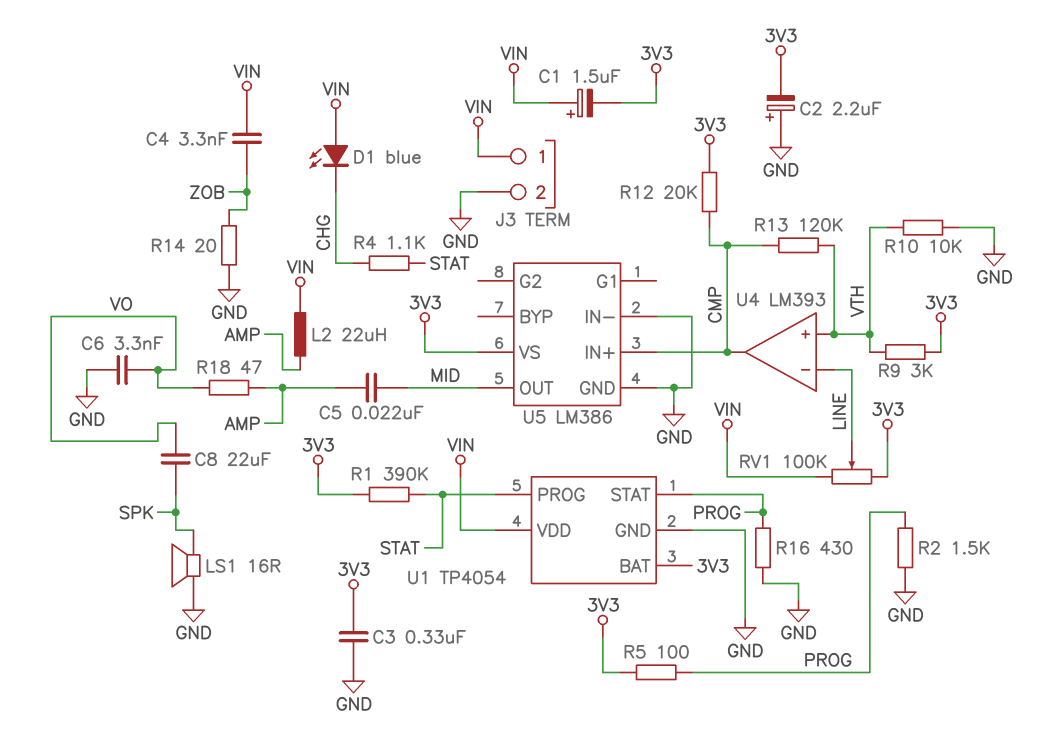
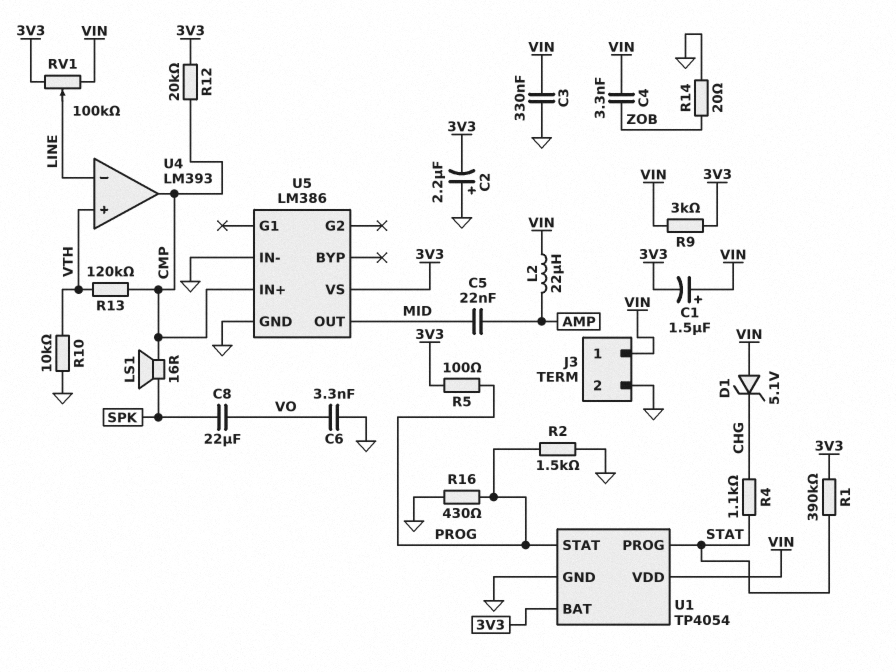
C3: 330nF (3V3, GND) -> 330nF (GND, VIN)
D1: LED blue (A VIN, K CHG) -> zener 5.1V (A VIN, K CHG)
LS1: speaker 16R (GND, SPK) -> speaker 16R (CMP, SPK)
R9: 3k (3V3, VTH) -> 3k (3V3, VIN)
R18: 47 (AMP, VO) -> none

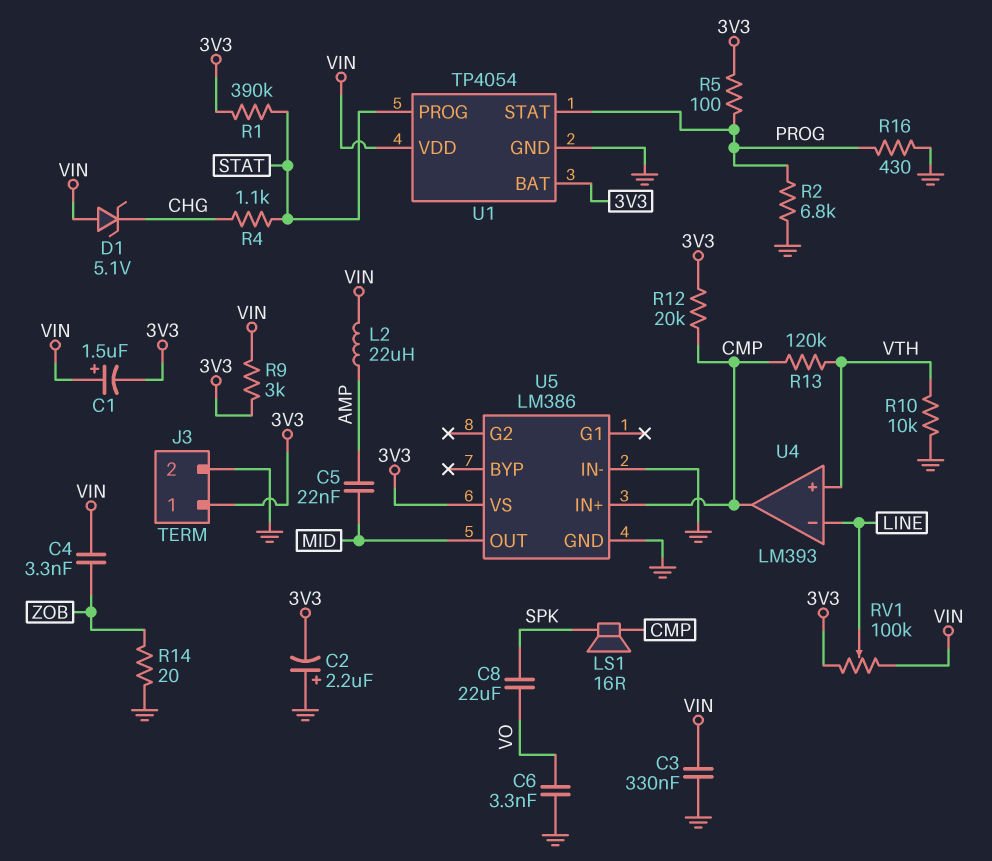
J3 pin 1: VIN -> 3V3
R2: 1.5k (GND, PROG) -> 6.8k (GND, PROG)

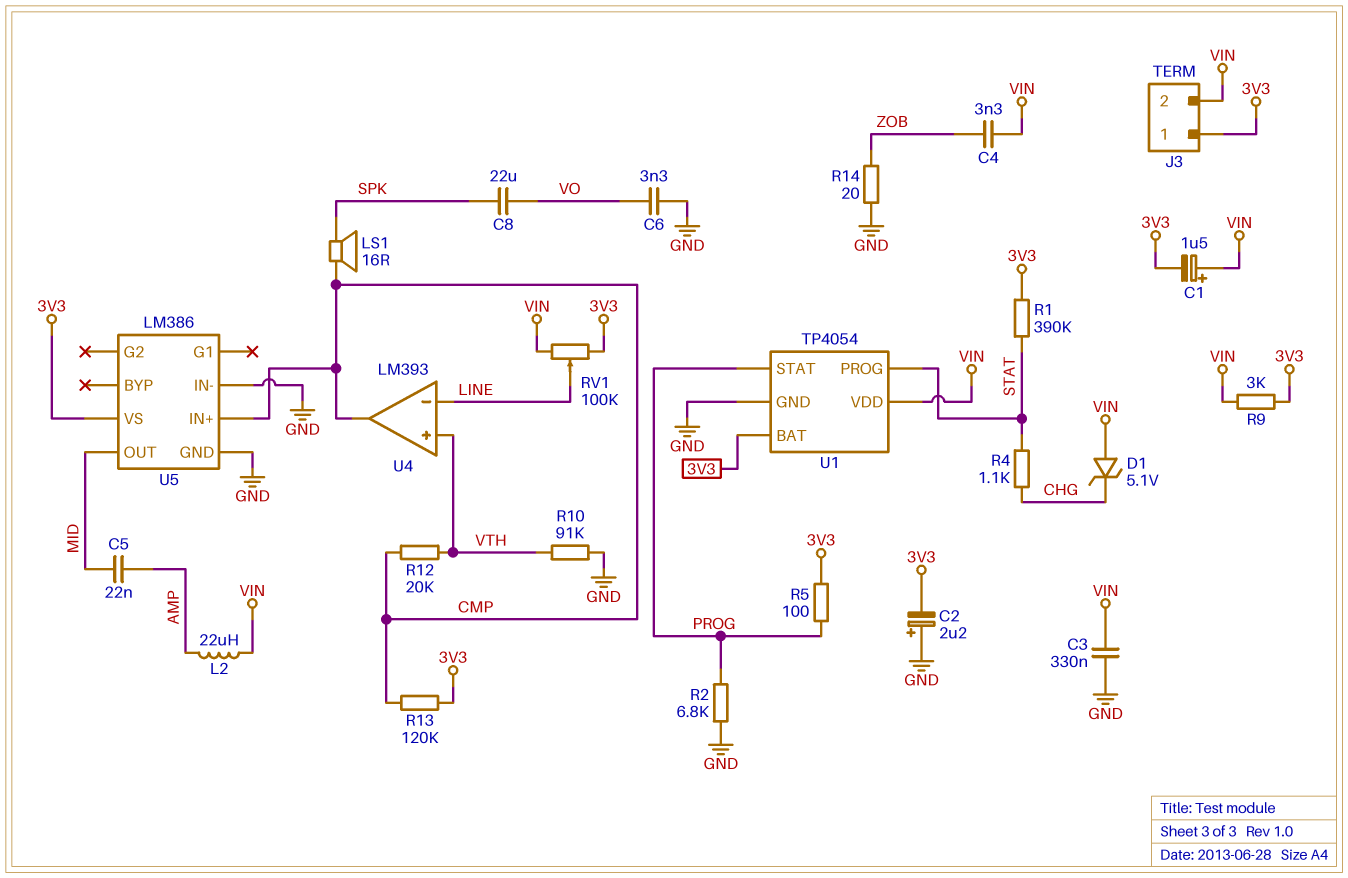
J3 pin 2: GND -> VIN
R10: 10k (GND, VTH) -> 91k (GND, VTH)
R12: 20k (3V3, CMP) -> 20k (CMP, VTH)
R13: 120k (CMP, VTH) -> 120k (3V3, CMP)
R16: 430 (GND, PROG) -> none

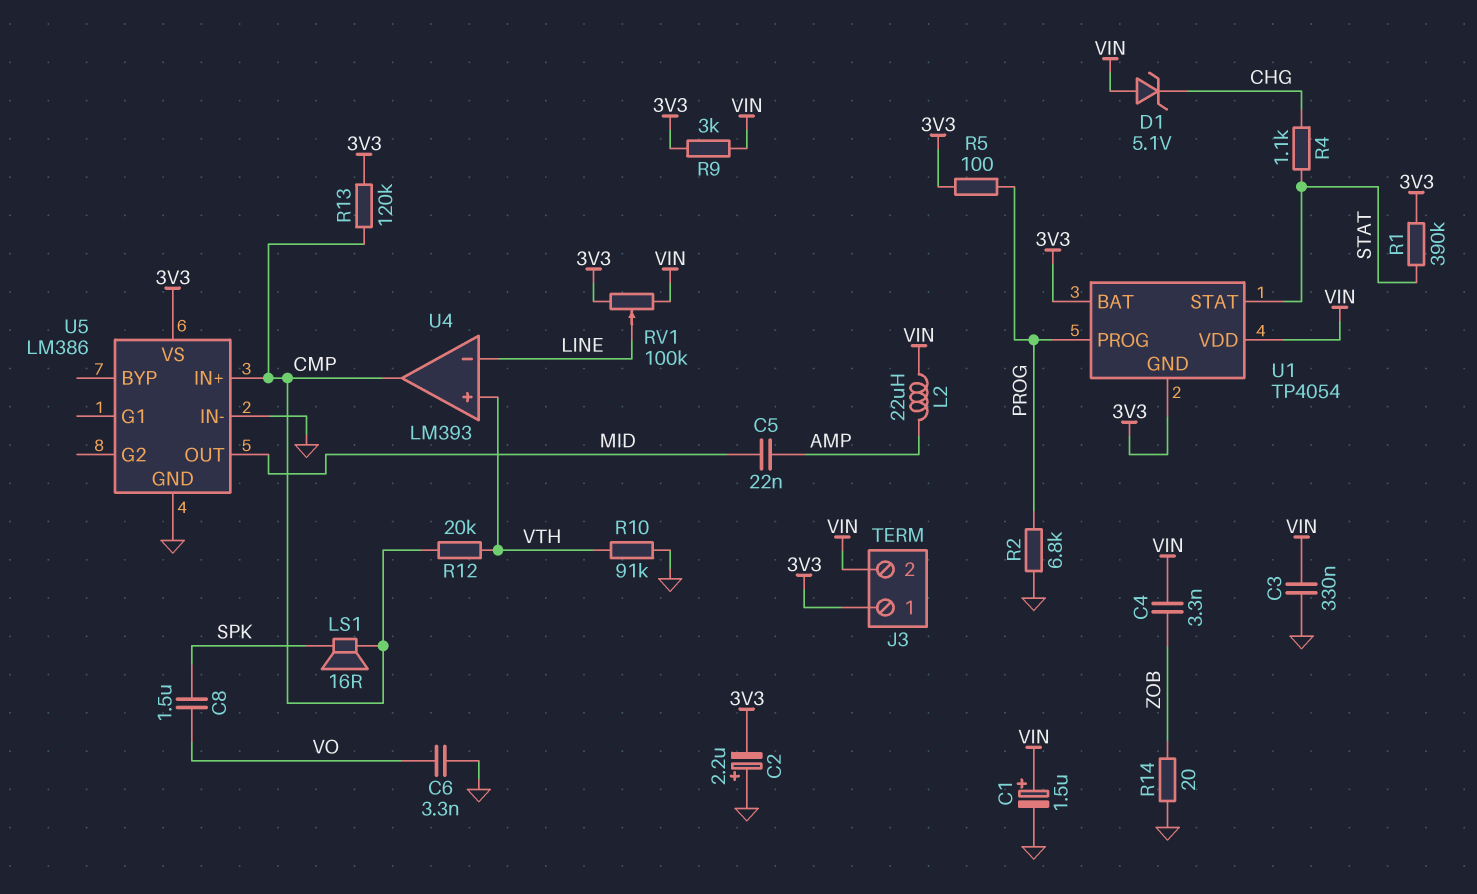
C1: 1.5uF (plus VIN, minus 3V3) -> 1.5uF (plus VIN, minus GND)
C8: 22uF (SPK, VO) -> 1.5uF (SPK, VO)
U1 pin GND: GND -> 3V3
U1 pin PROG: STAT -> PROG
U1 pin STAT: PROG -> STAT

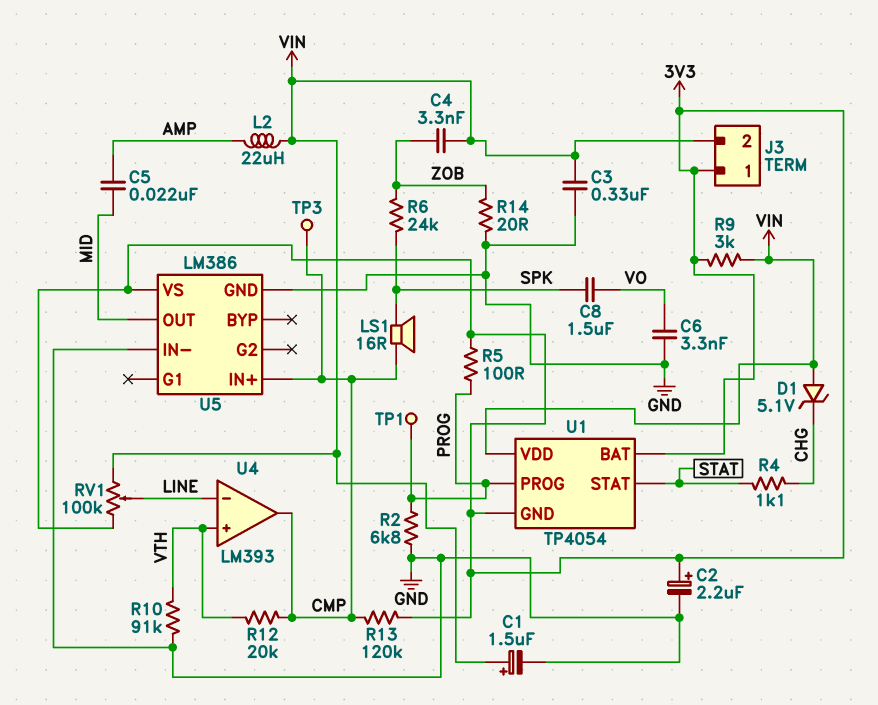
C2: 2.2uF (plus GND, minus 3V3) -> 2.2uF (plus 3V3, minus GND)
R1: 390k (3V3, STAT) -> none
R6: none -> 24k (SPK, ZOB)
TP1: none -> test point (PROG)
TP3: none -> test point (CMP)

